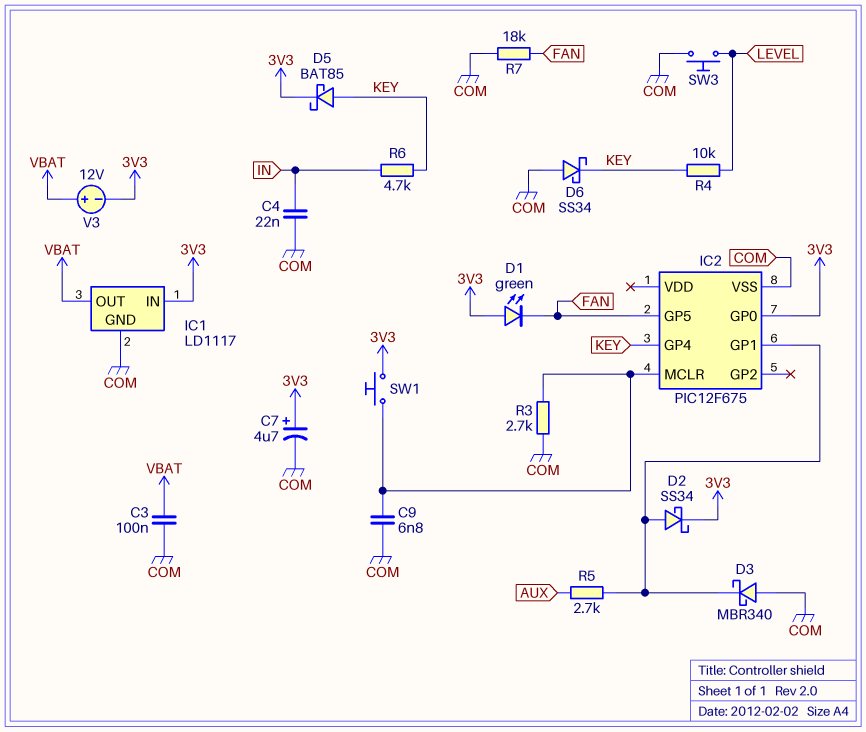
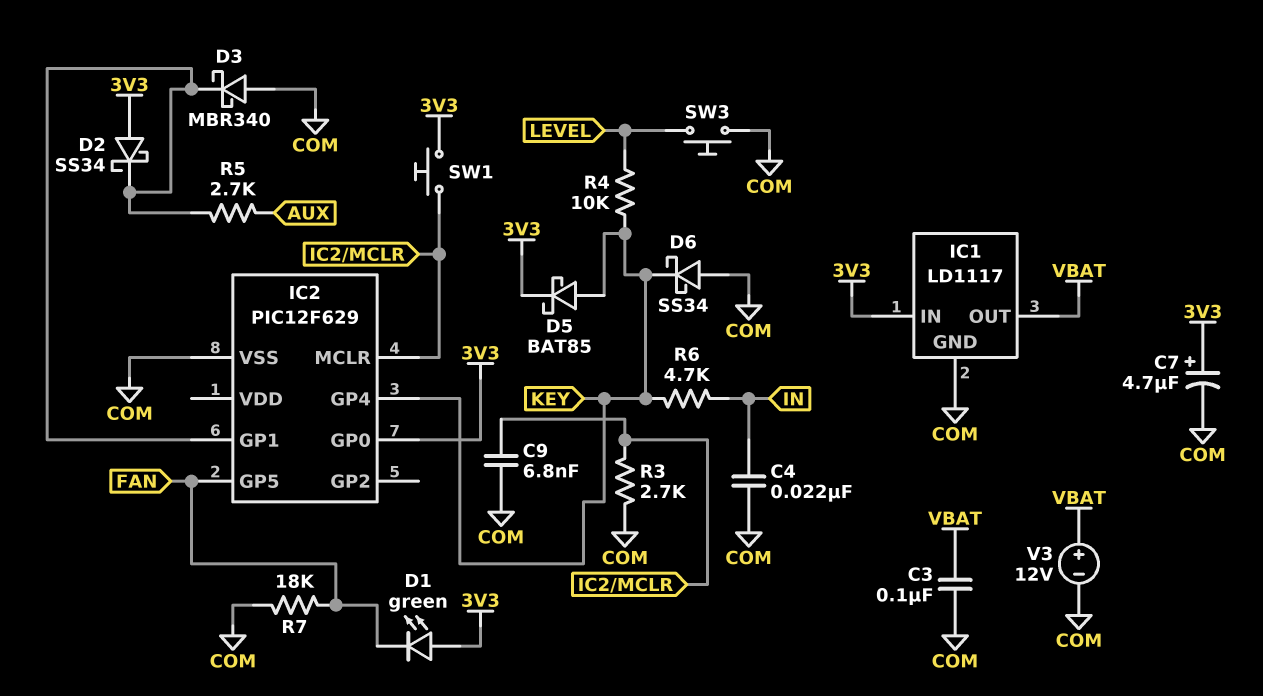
D2: schottky SS34 (A IC2/GP1, K 3V3) -> schottky SS34 (A 3V3, K IC2/GP1)
IC2: PIC12F675 -> PIC12F629
V3: 12V (plus VBAT, minus 3V3) -> 12V (plus VBAT, minus COM)

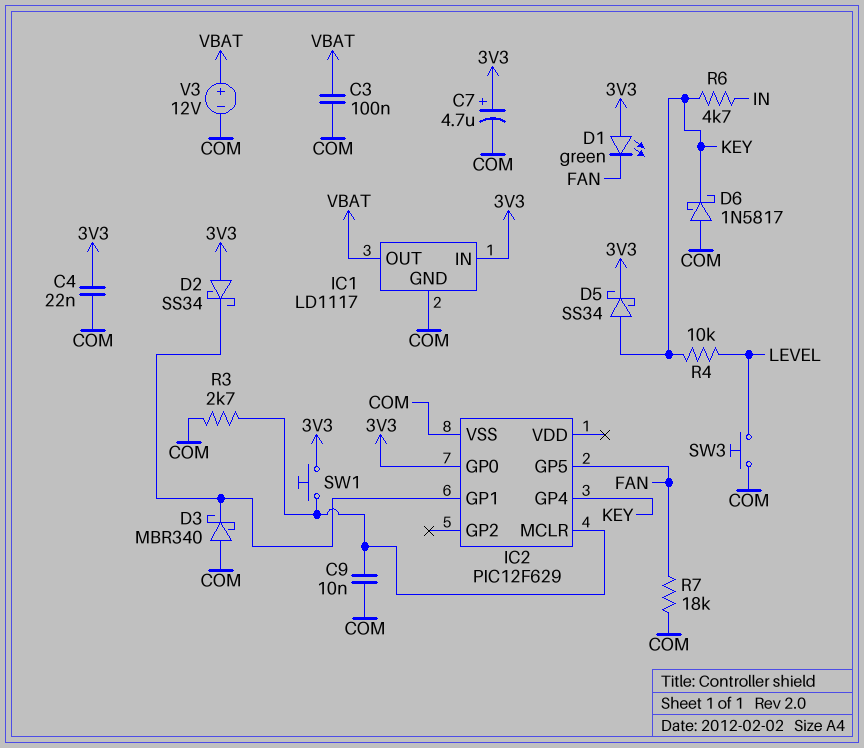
C4: 22nF (COM, IN) -> 22nF (3V3, COM)
C9: 6.8nF (COM, IC2/MCLR) -> 10nF (COM, IC2/MCLR)
D5: schottky BAT85 (A KEY, K 3V3) -> schottky SS34 (A KEY, K 3V3)
D6: schottky SS34 (A COM, K KEY) -> schottky 1N5817 (A COM, K KEY)
R5: 2.7k (AUX, IC2/GP1) -> none

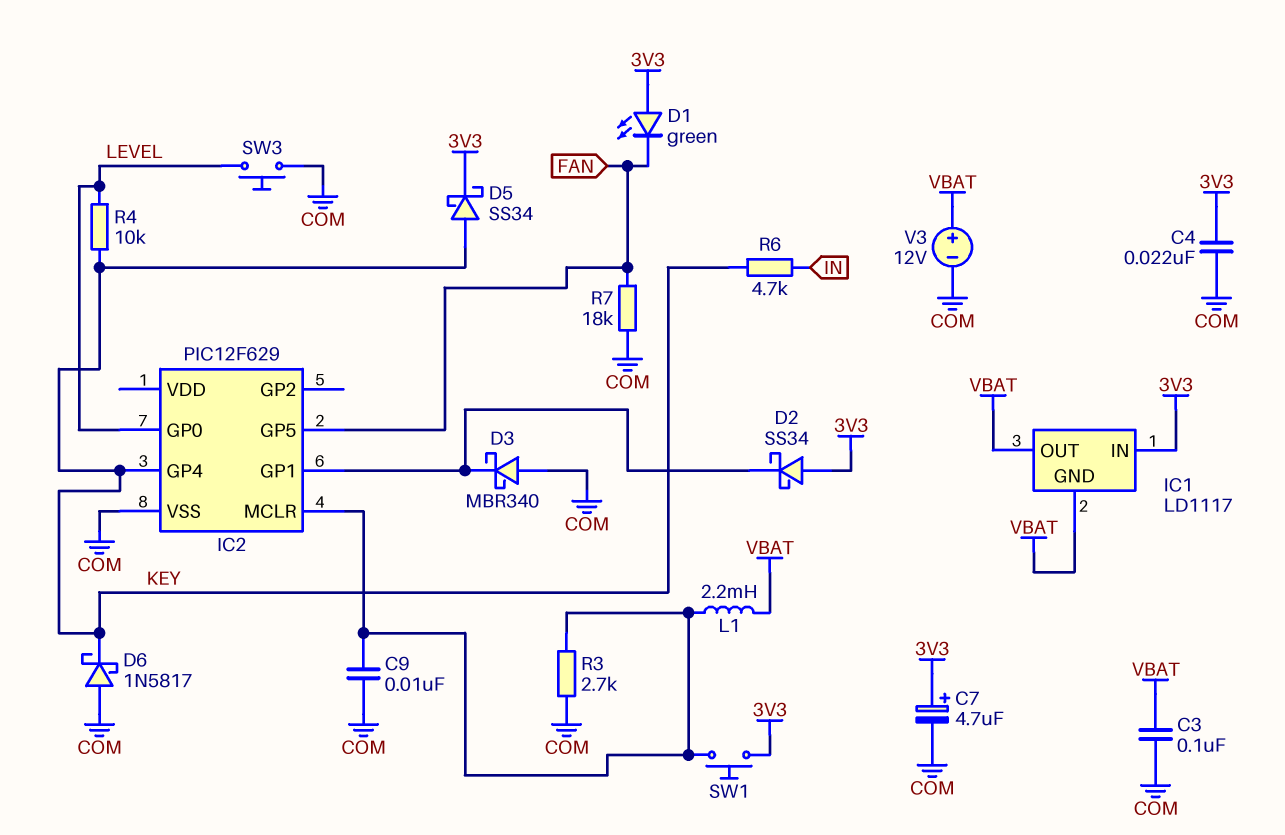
IC1 pin GND: COM -> VBAT
IC2 pin GP0: 3V3 -> LEVEL
L1: none -> 2.2mH (IC2/MCLR, VBAT)

